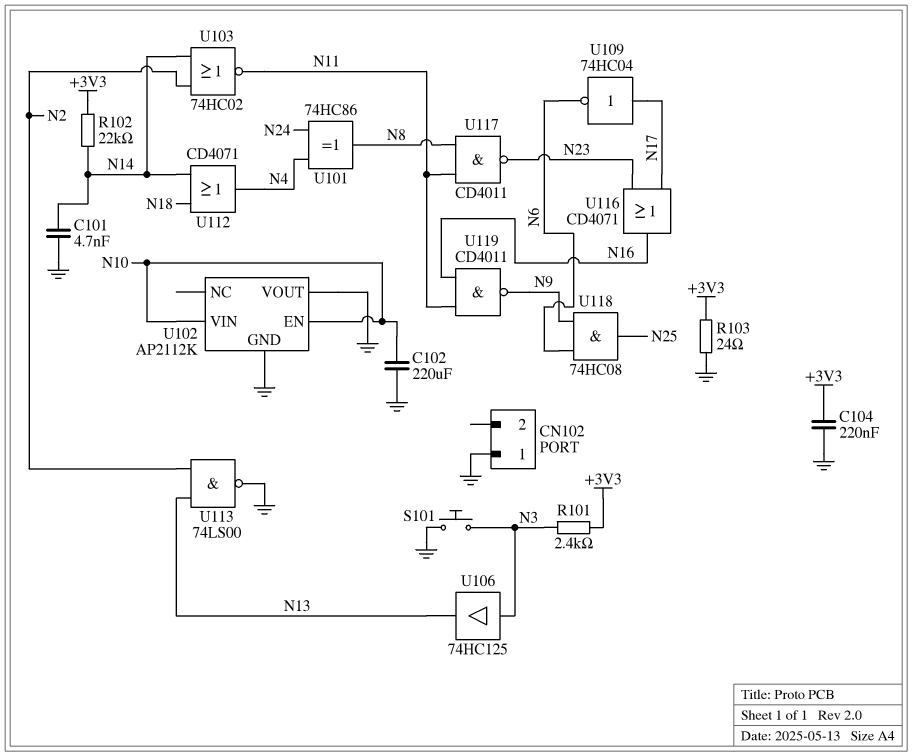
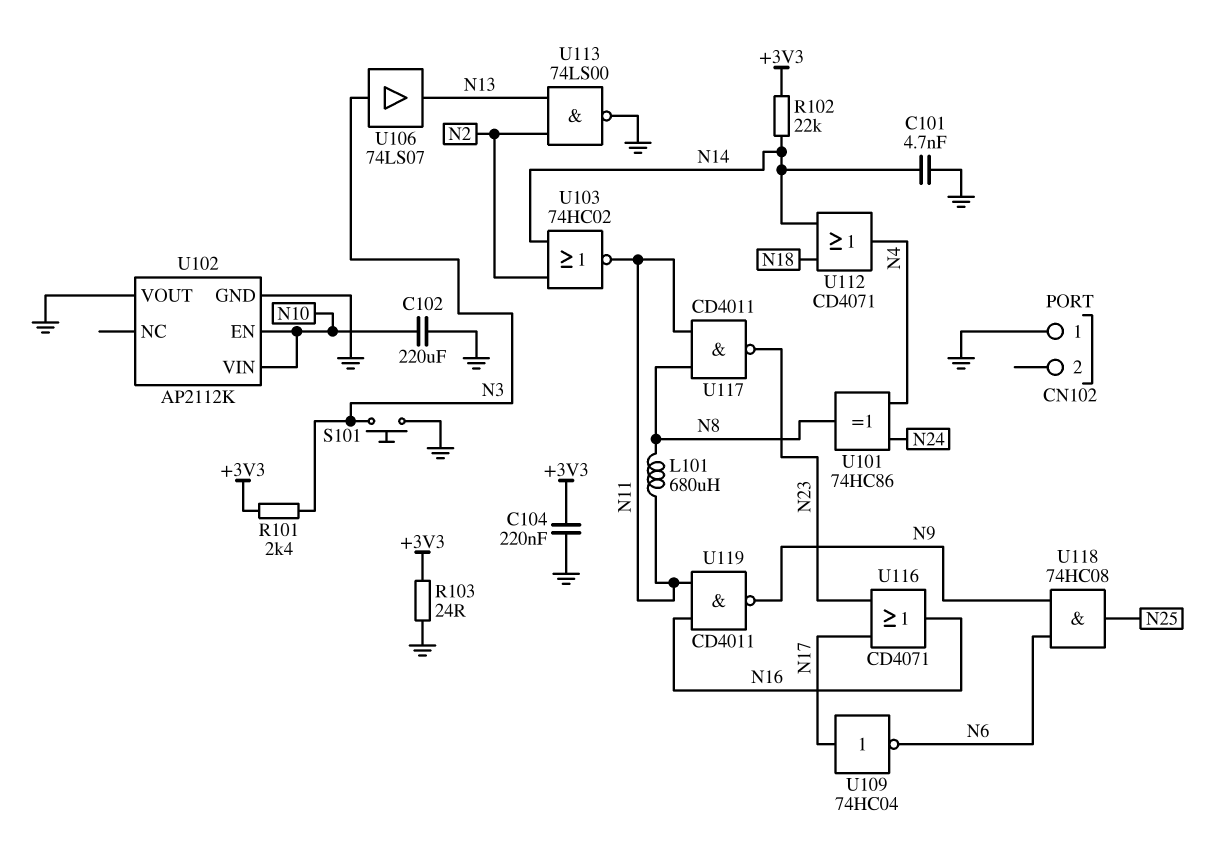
L101: none -> 680uH (N8, N11)
U106: buffer 74HC125 (in N3, out N13) -> buffer 74LS07 (in N3, out N13)

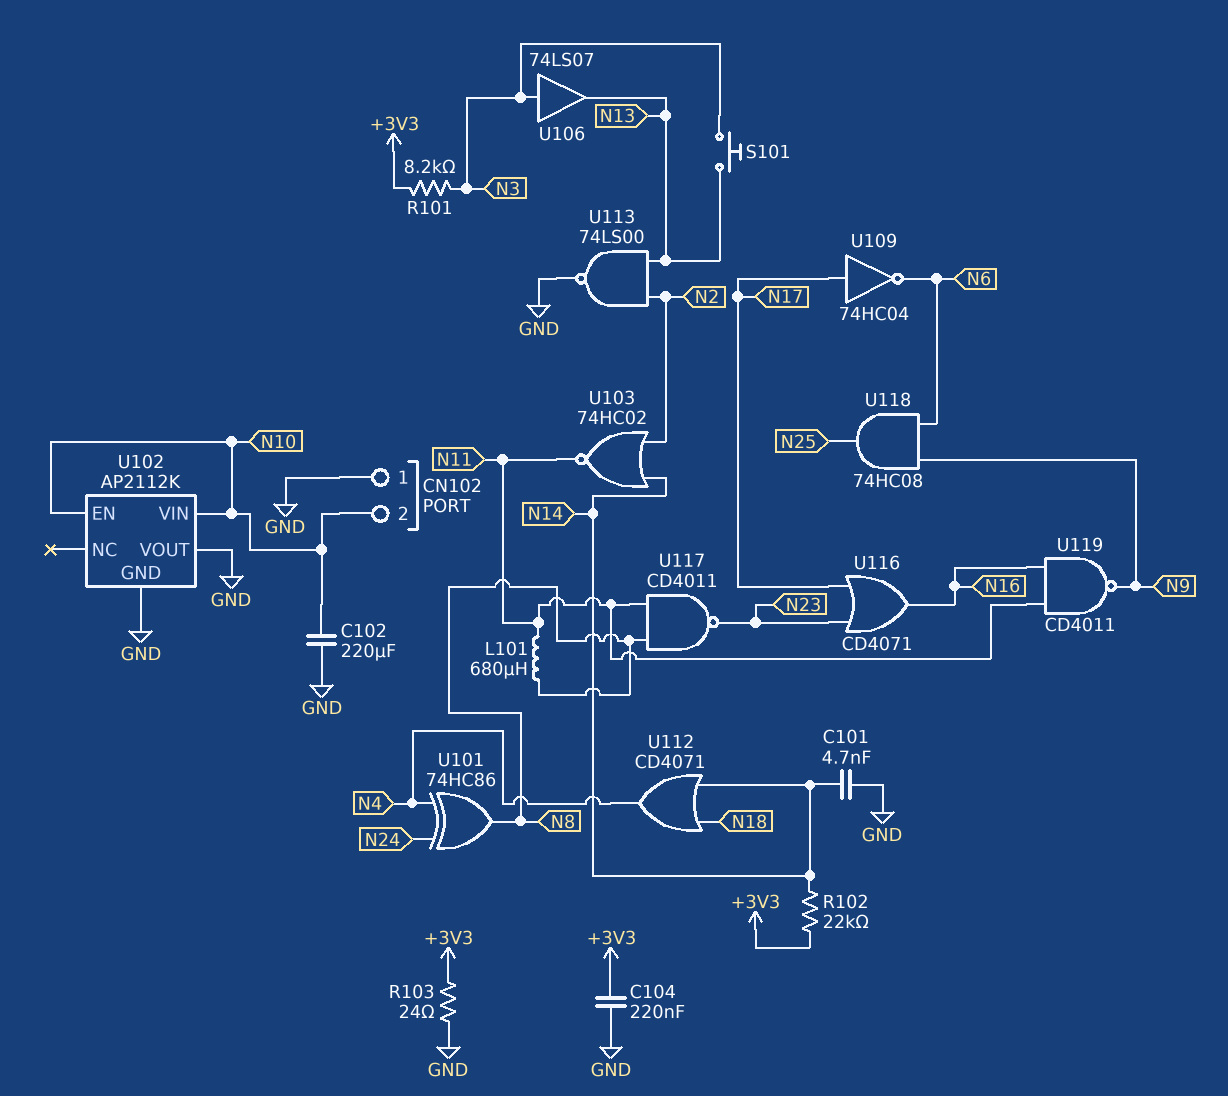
CN102 pin 2: none -> N10
R101: 2.4k (+3V3, N3) -> 8.2k (+3V3, N3)
S101: button (GND, N3) -> button (N3, N13)

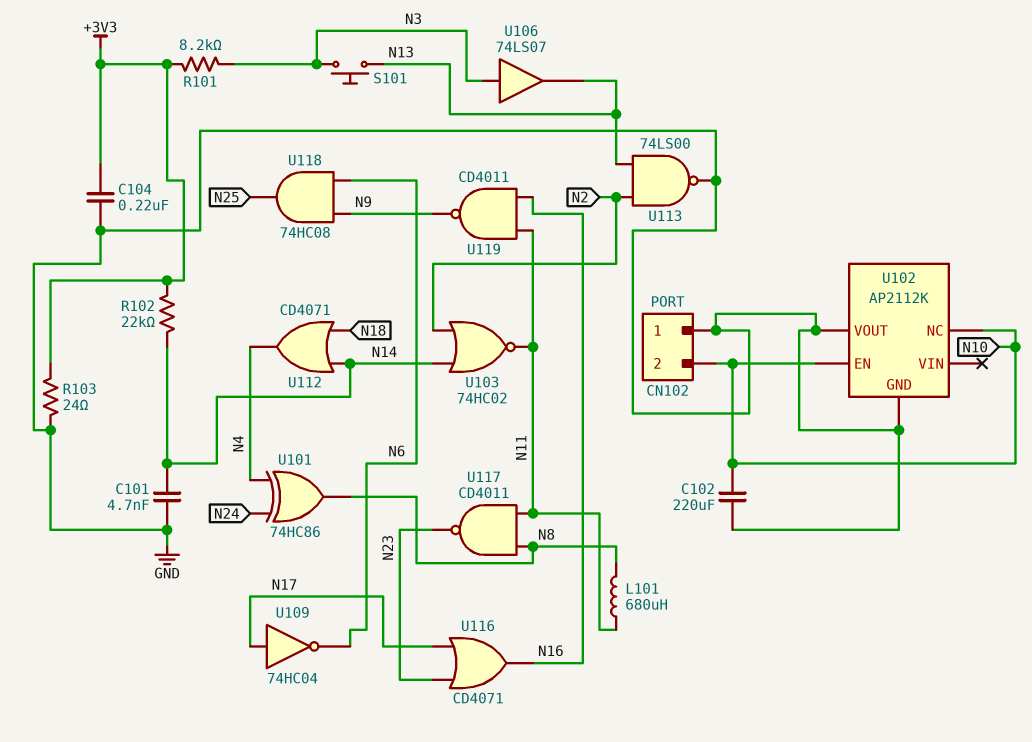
U102 pin NC: none -> N10
U102 pin VIN: N10 -> none

